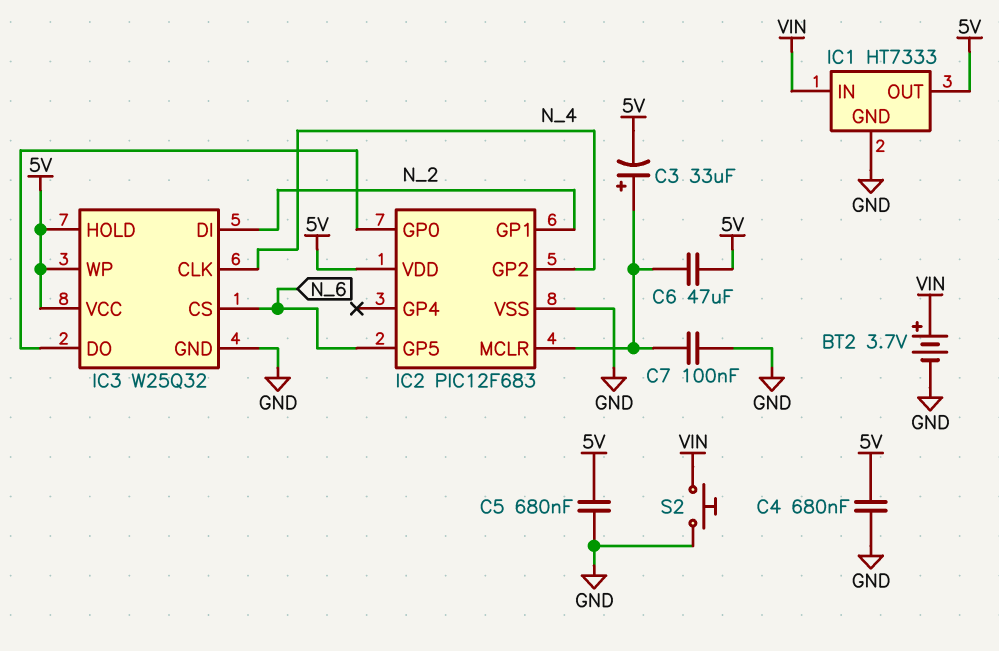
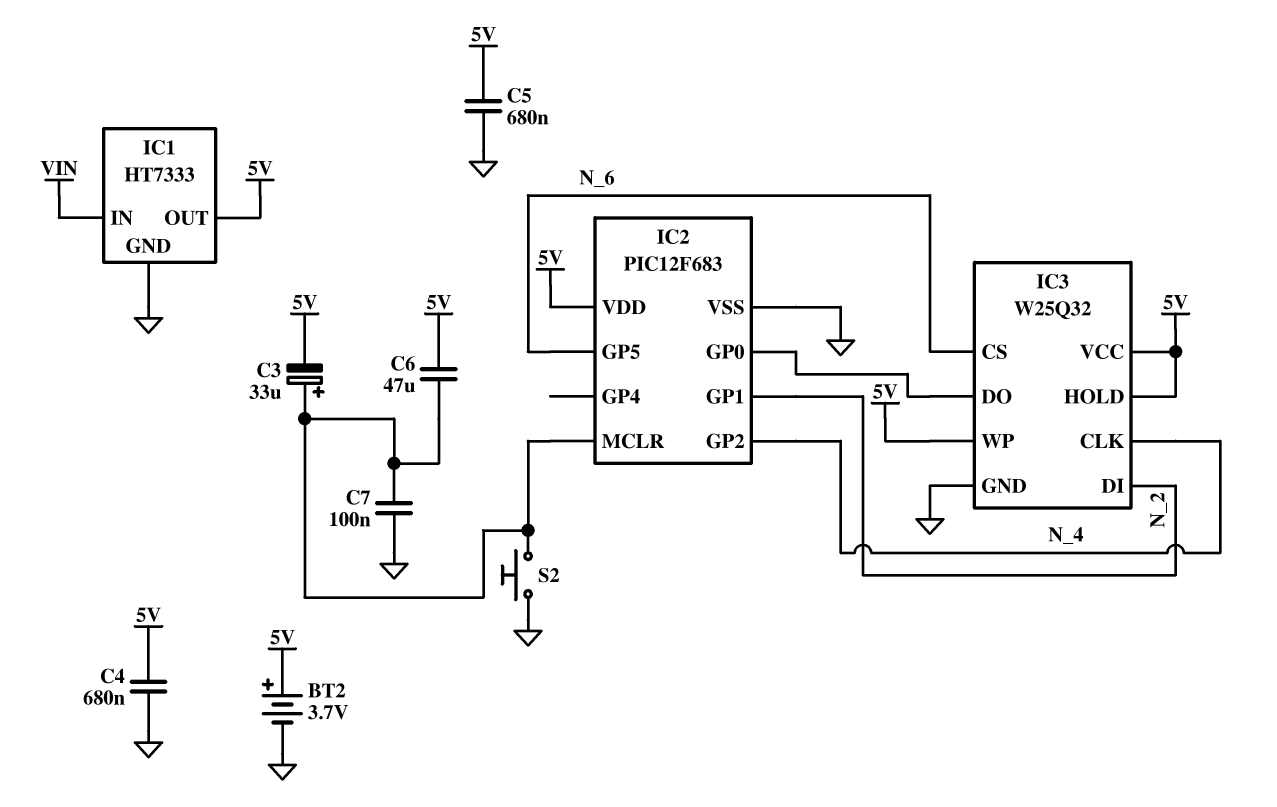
BT2: 3.7V (plus VIN, minus GND) -> 3.7V (plus 5V, minus GND)
S2: button (GND, VIN) -> button (GND, IC2/MCLR)

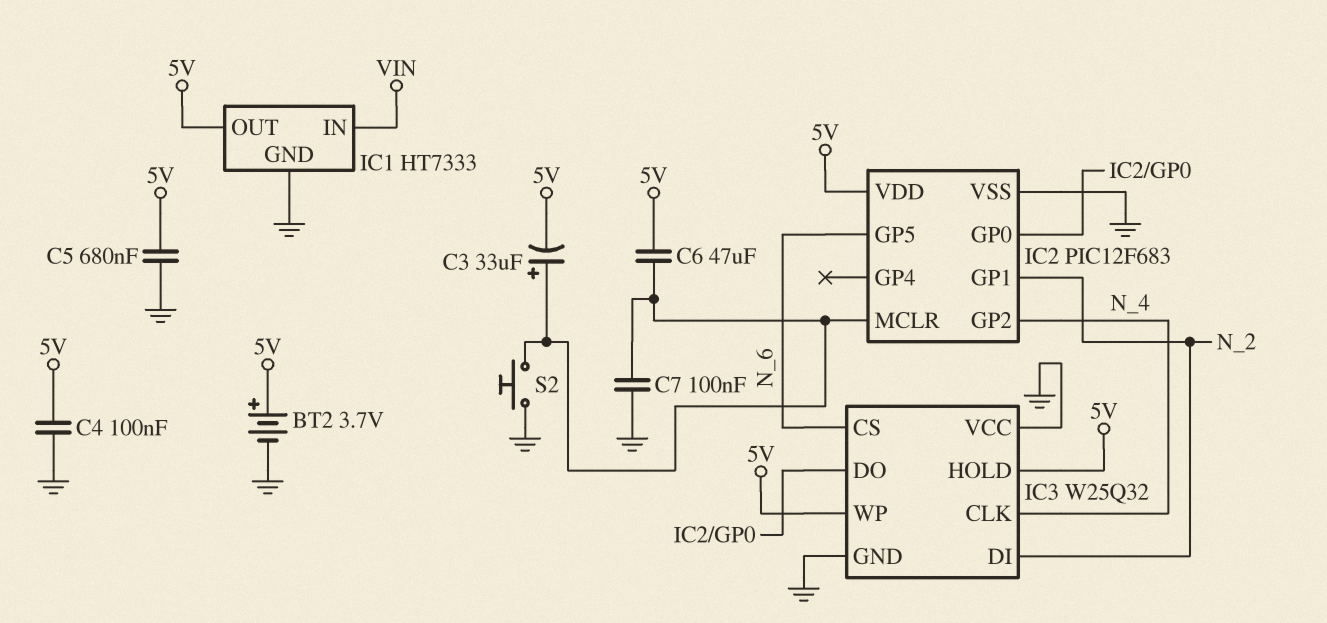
C4: 680nF (5V, GND) -> 100nF (5V, GND)
IC3 pin VCC: 5V -> GND

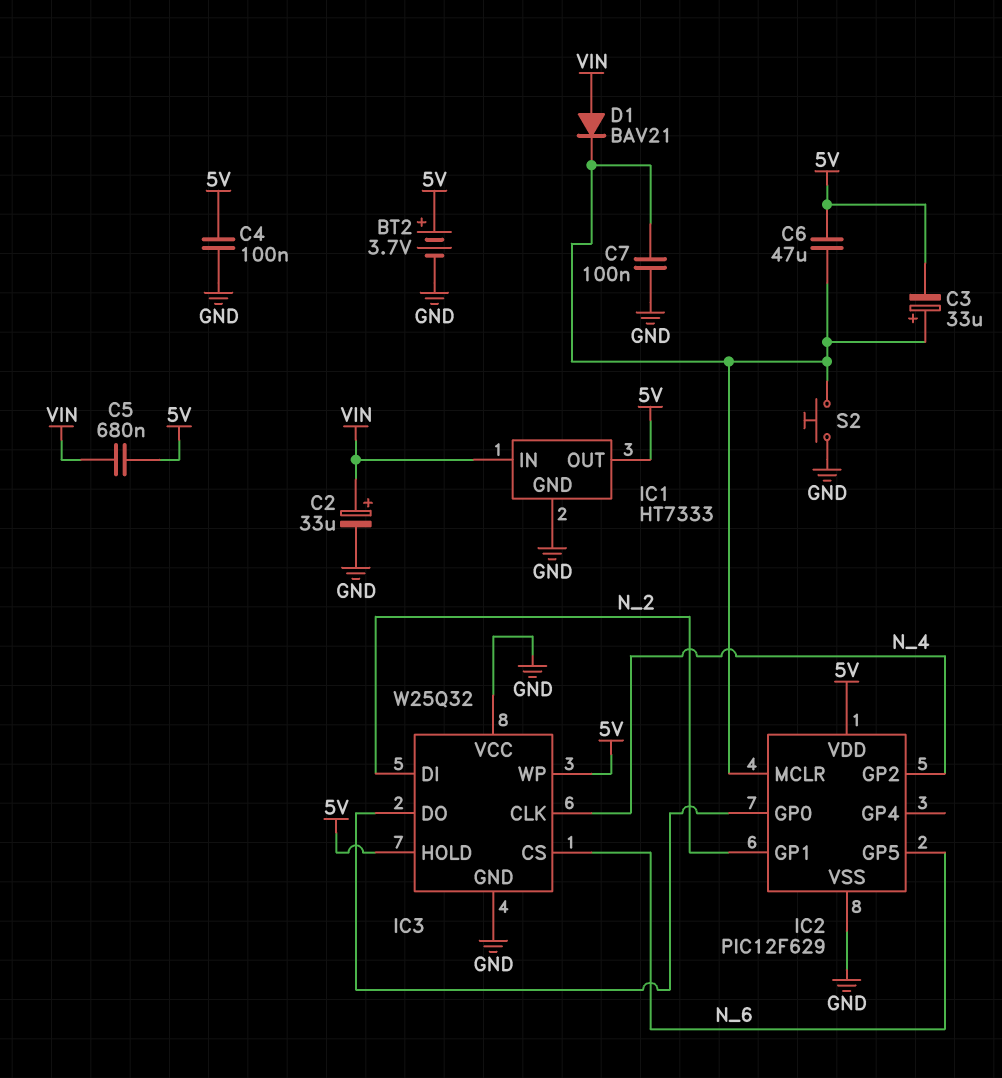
C2: none -> 33uF (plus VIN, minus GND)
C5: 680nF (5V, GND) -> 680nF (5V, VIN)
D1: none -> diode BAV21 (A VIN, K IC2/MCLR)
IC2: PIC12F683 -> PIC12F629

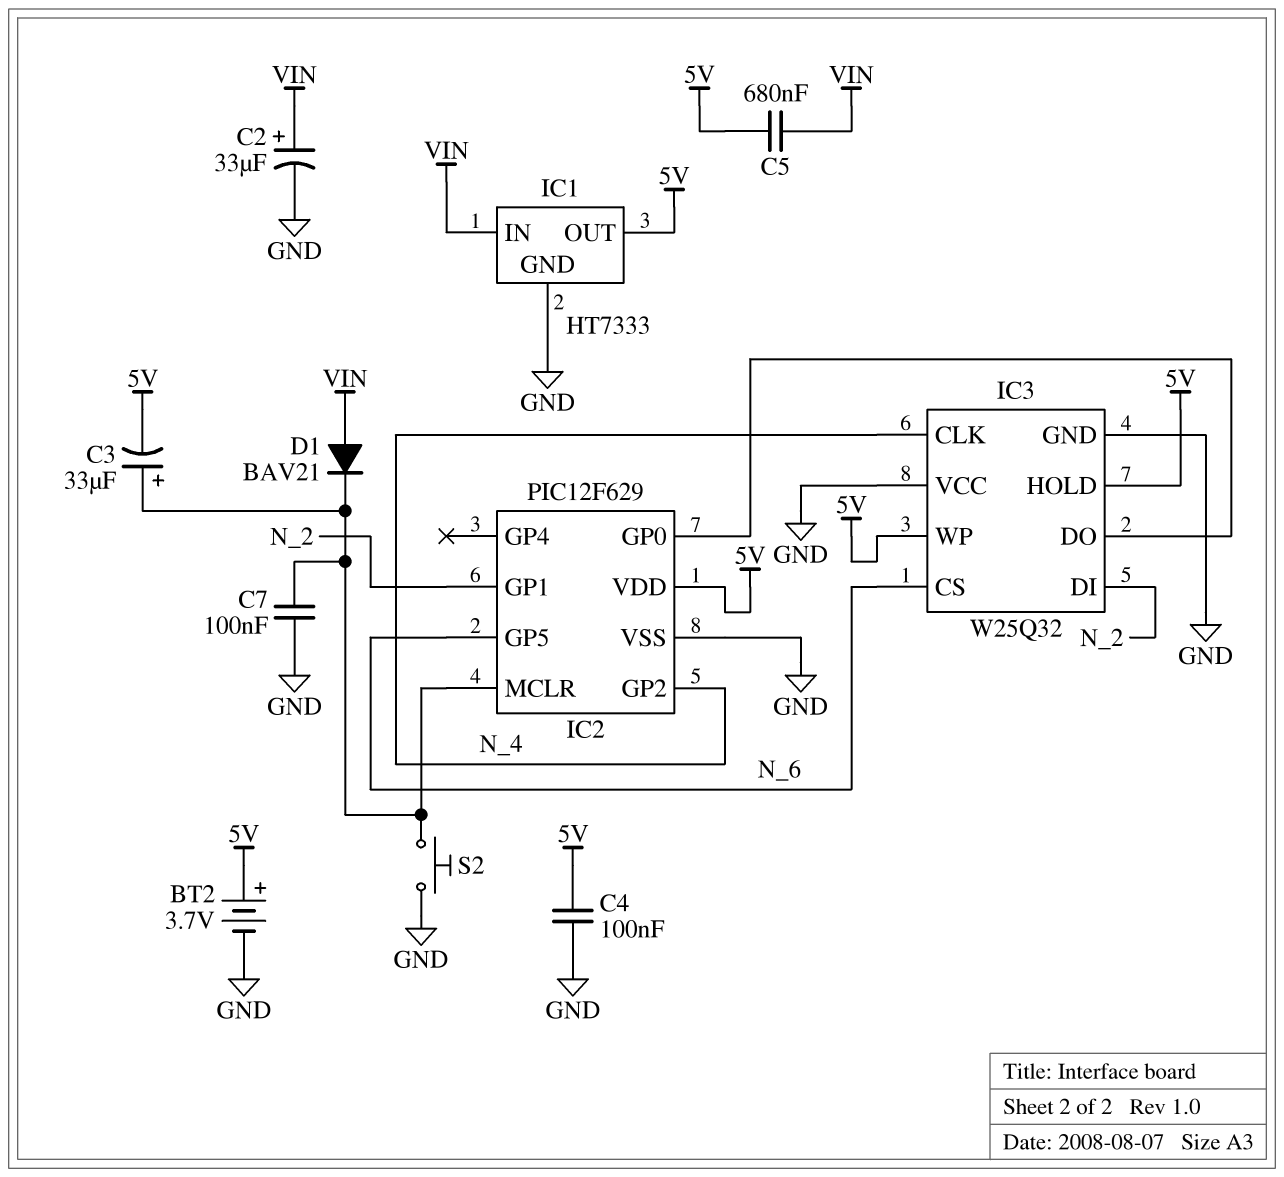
C6: 47uF (5V, IC2/MCLR) -> none

